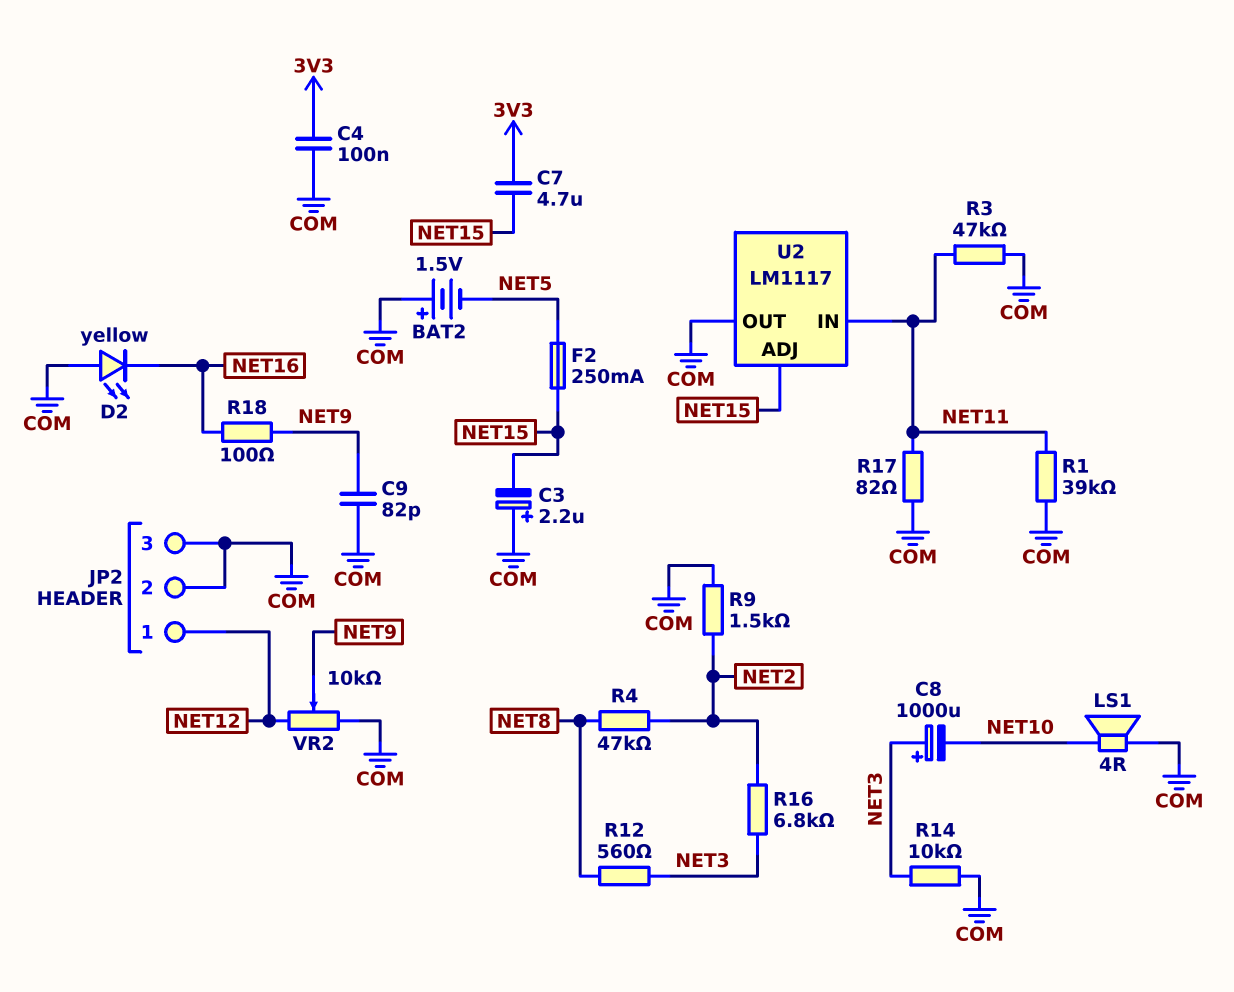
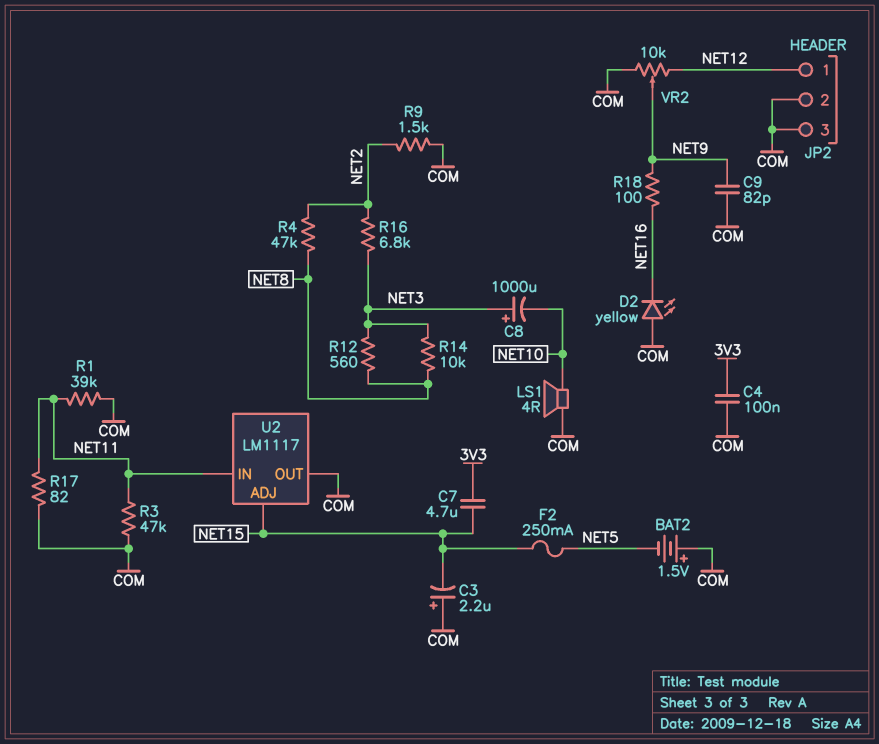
R14: 10k (COM, NET3) -> 10k (NET3, NET8)

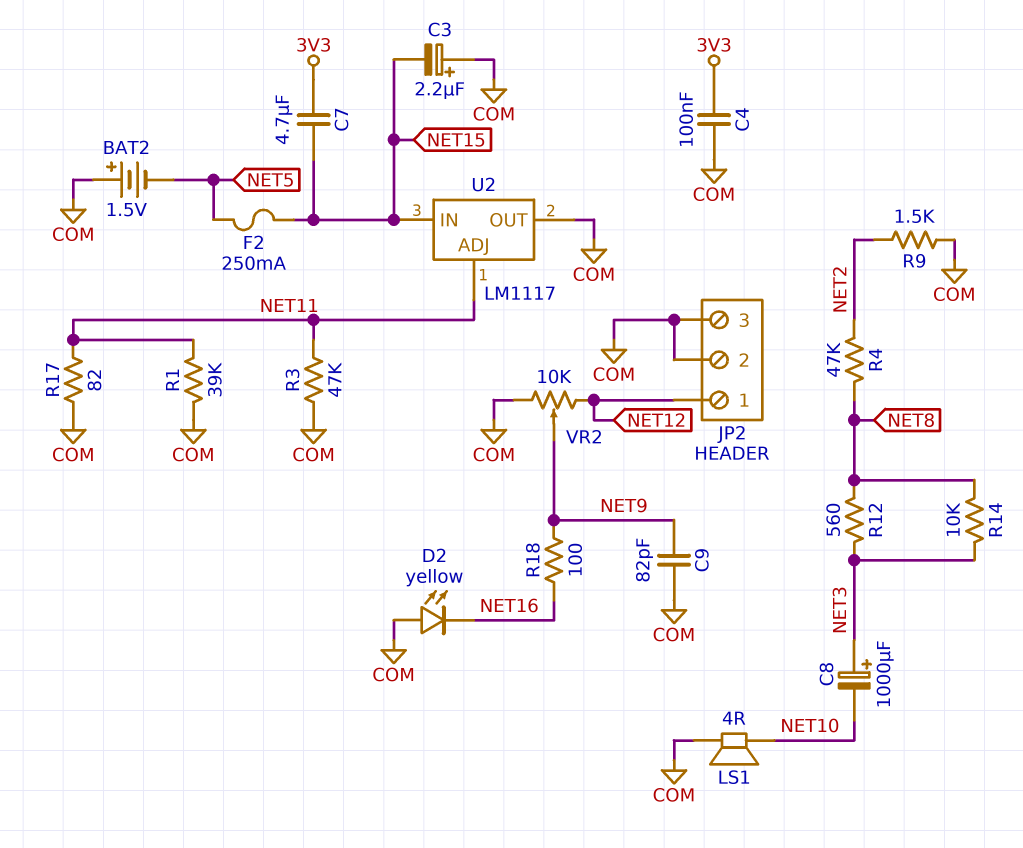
R16: 6.8k (NET2, NET3) -> none
U2 pin ADJ: NET15 -> NET11
U2 pin IN: NET11 -> NET15

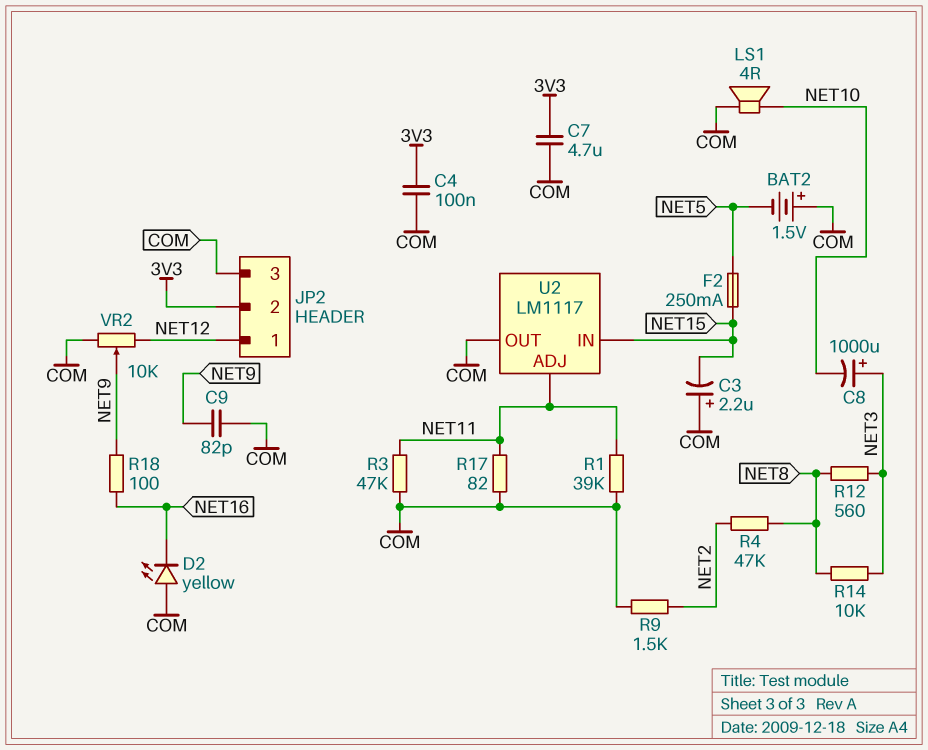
C7: 4.7uF (3V3, NET15) -> 4.7uF (3V3, COM)
JP2 pin 2: COM -> 3V3

